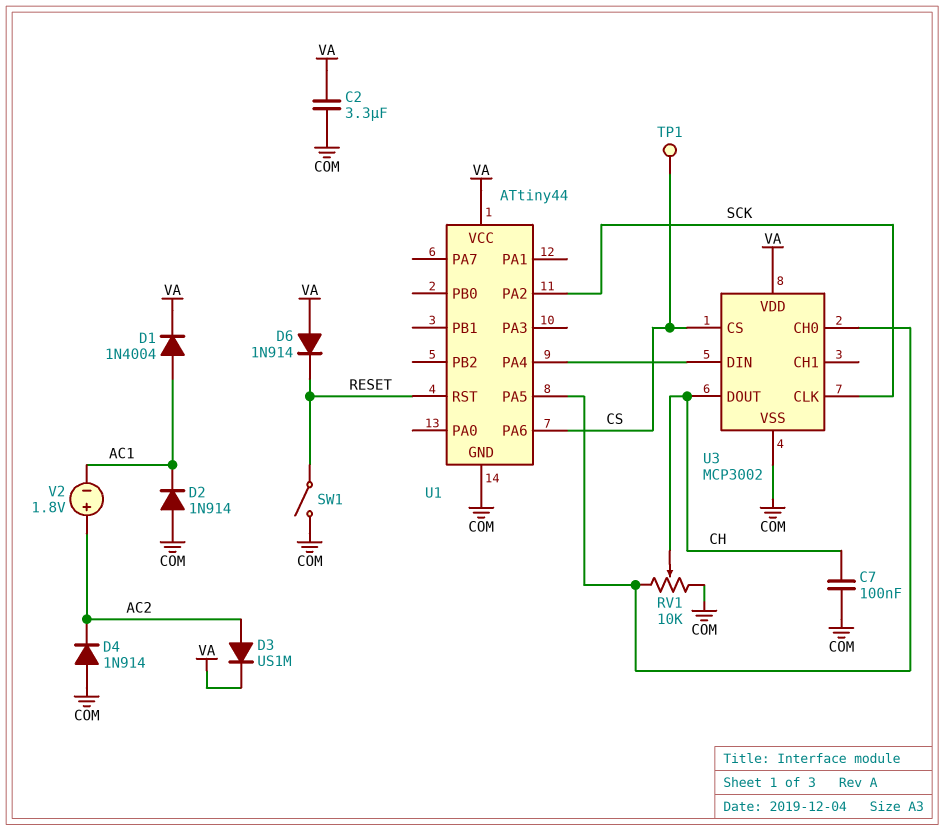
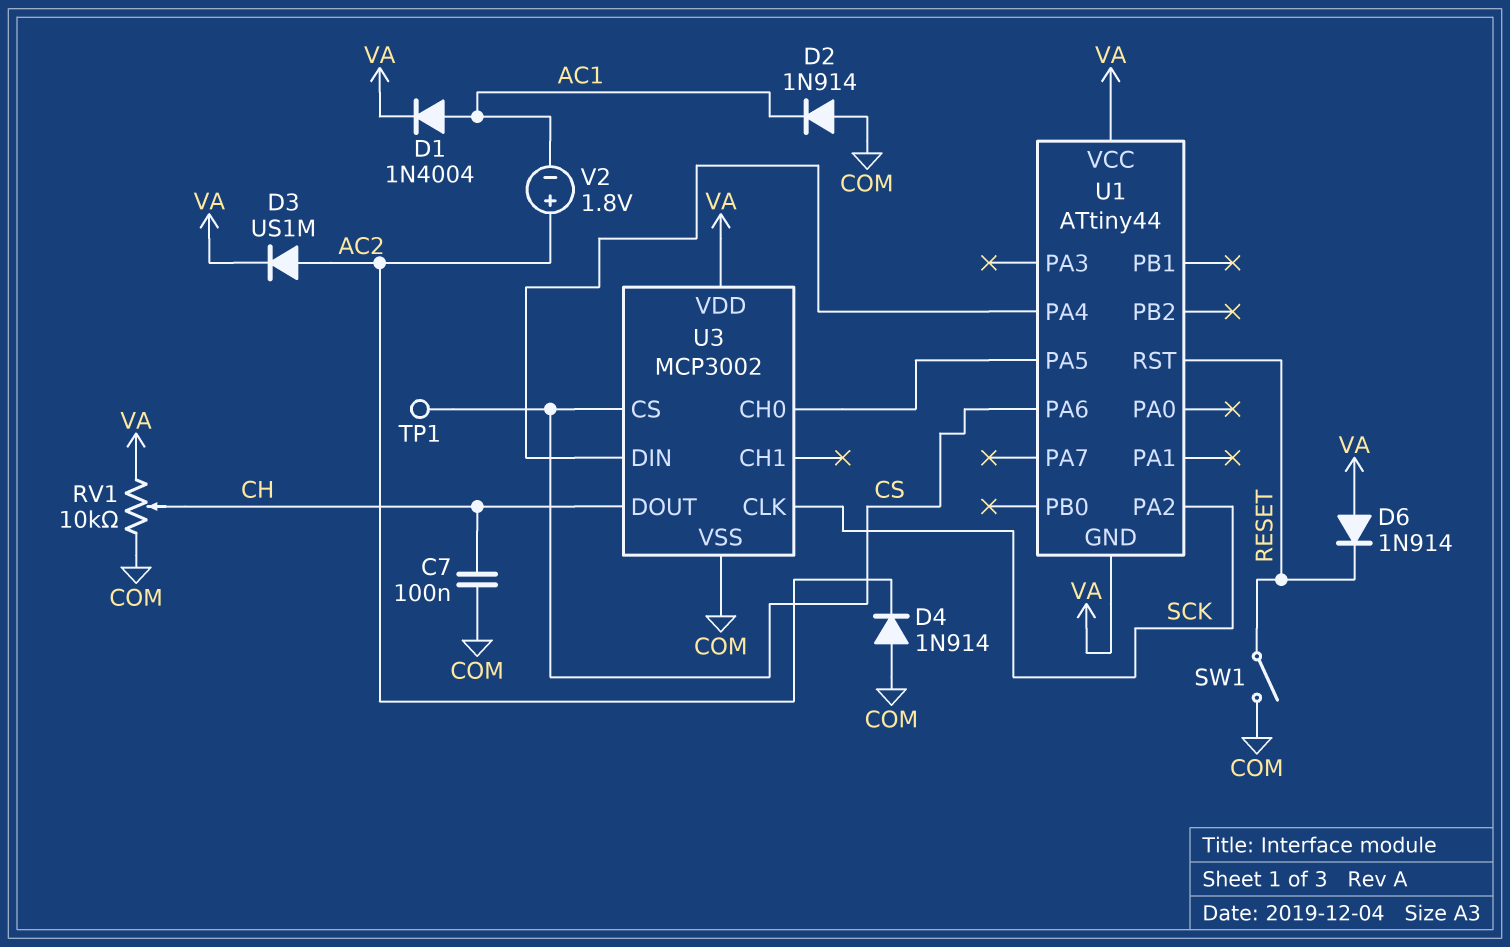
C2: 3.3uF (COM, VA) -> none
RV1: 10k (COM, U1/PA5, wiper CH) -> 10k (COM, VA, wiper CH)
U1 pin GND: COM -> VA

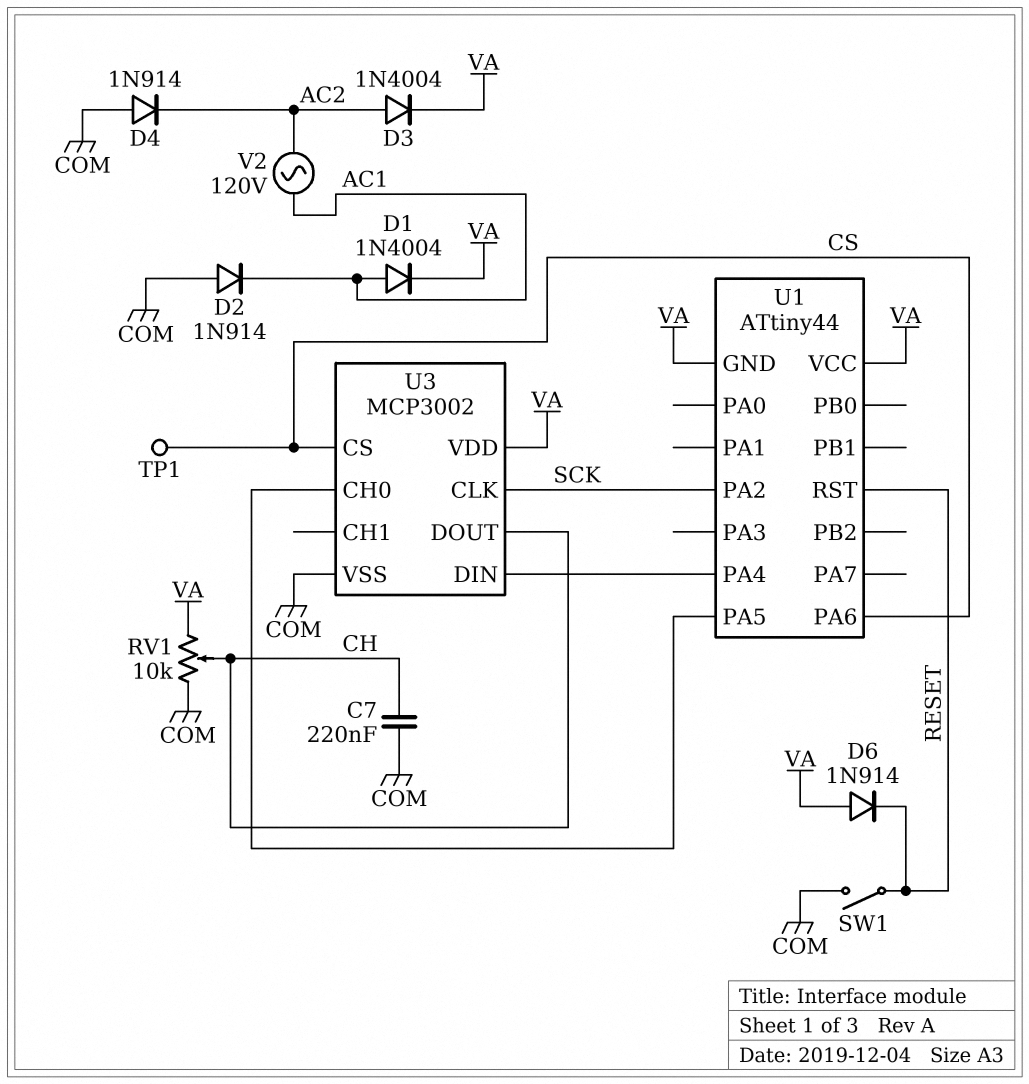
C7: 100nF (CH, COM) -> 220nF (CH, COM)
D3: diode US1M (A AC2, K VA) -> diode 1N4004 (A AC2, K VA)
V2: 1.8V (plus AC2, minus AC1) -> AC 120V (AC1, AC2)

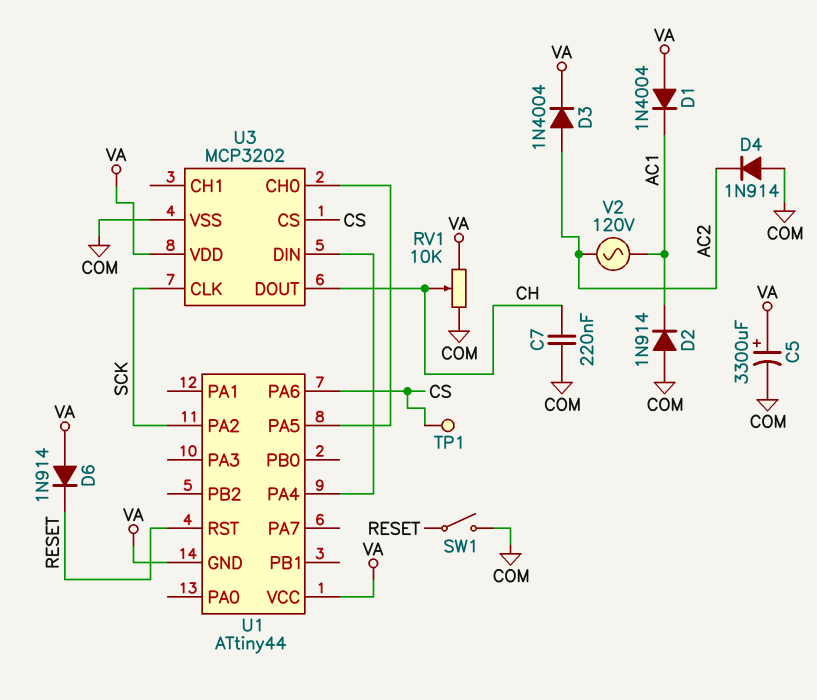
C5: none -> 3300uF (plus VA, minus COM)
D1: diode 1N4004 (A AC1, K VA) -> diode 1N4004 (A VA, K AC1)
U3: MCP3002 -> MCP3202

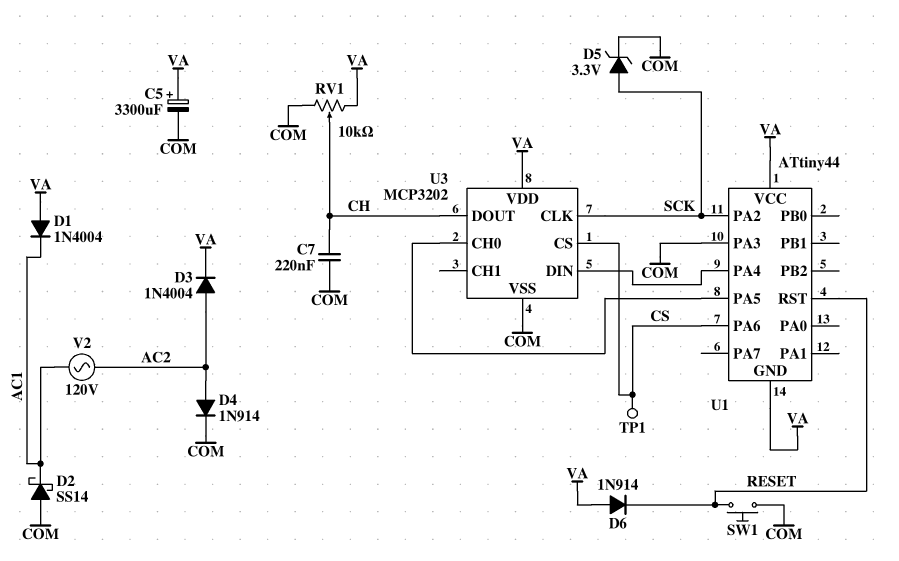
D2: diode 1N914 (A COM, K AC1) -> schottky SS14 (A COM, K AC1)
D4: diode 1N914 (A COM, K AC2) -> diode 1N914 (A AC2, K COM)
D5: none -> zener 3.3V (A SCK, K COM)
SW1: switch (COM, RESET) -> button (COM, RESET)
U1 pin PA3: none -> COM

